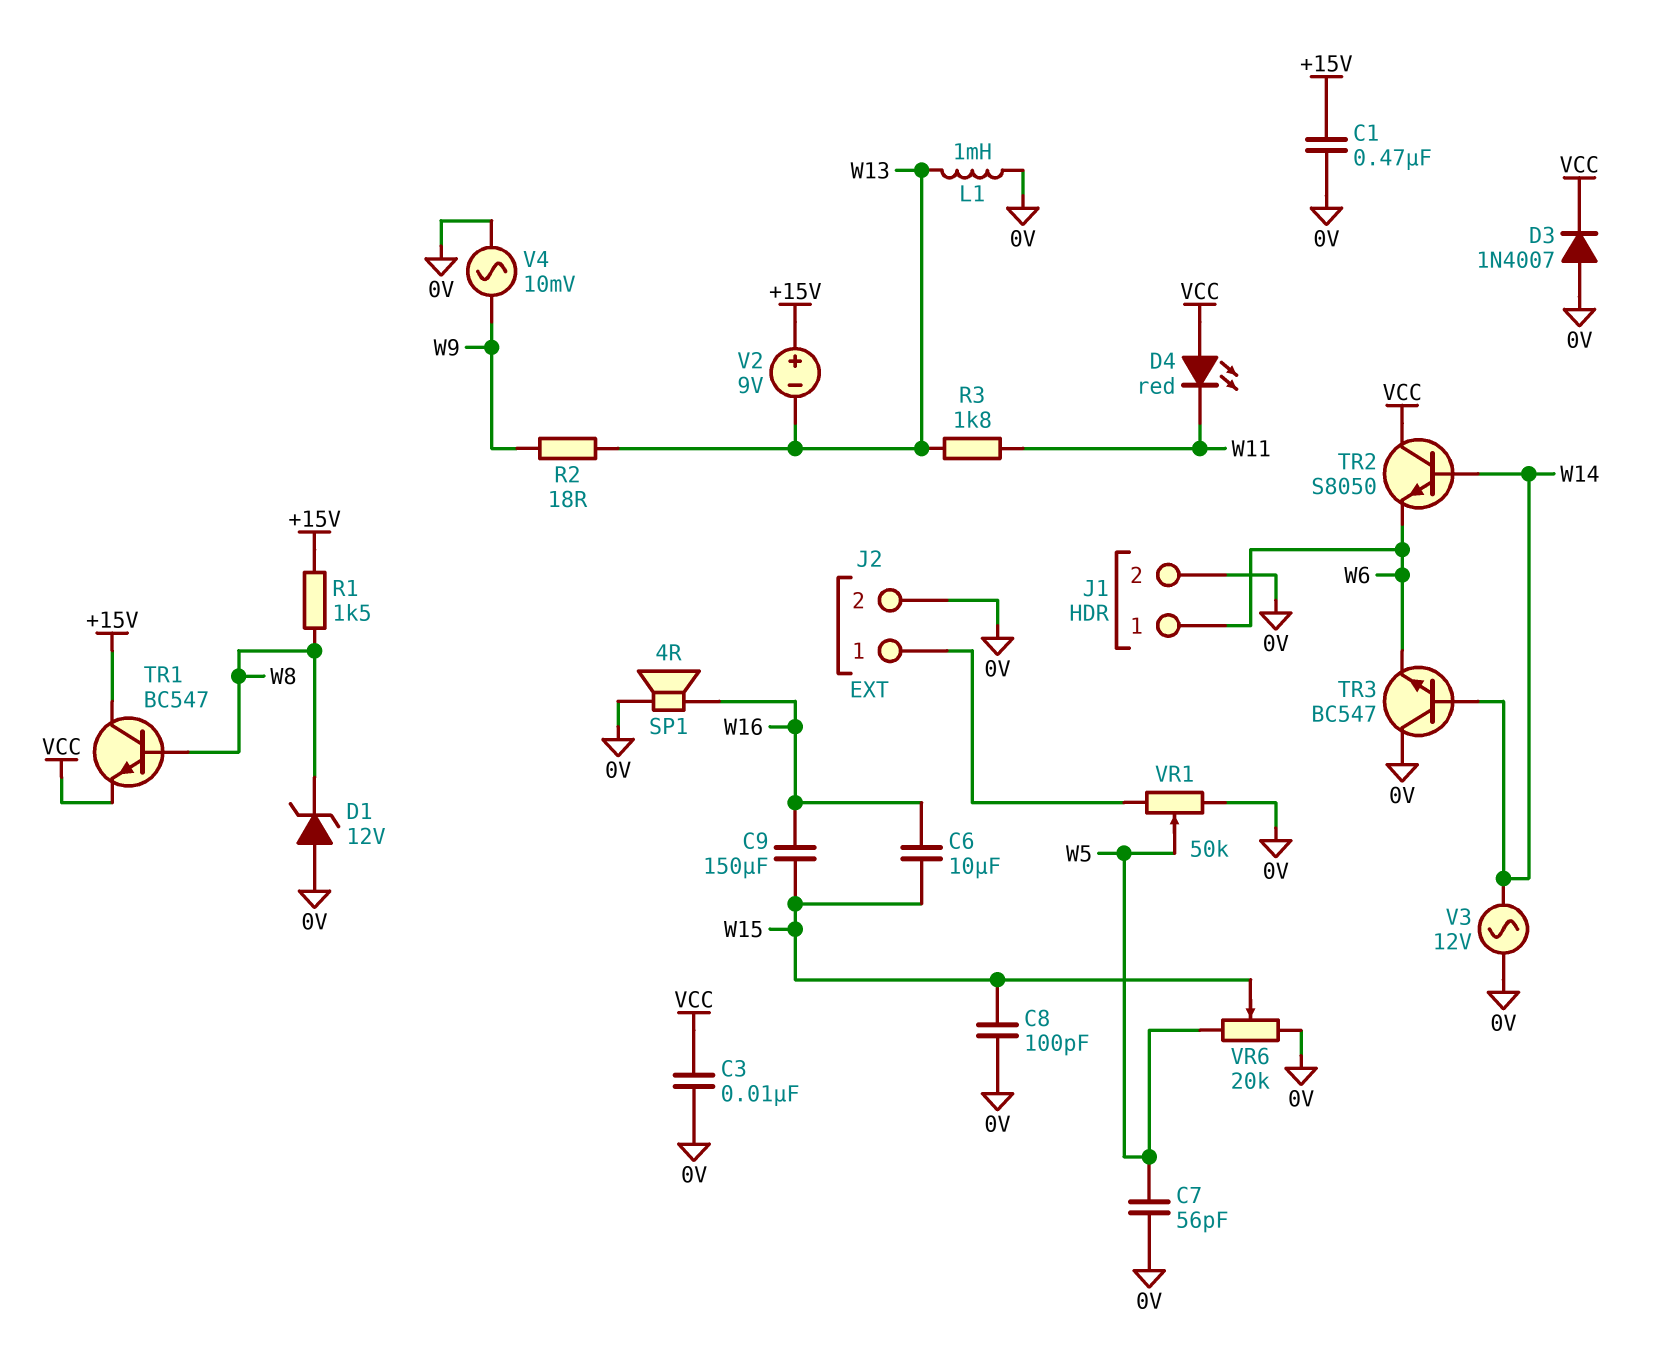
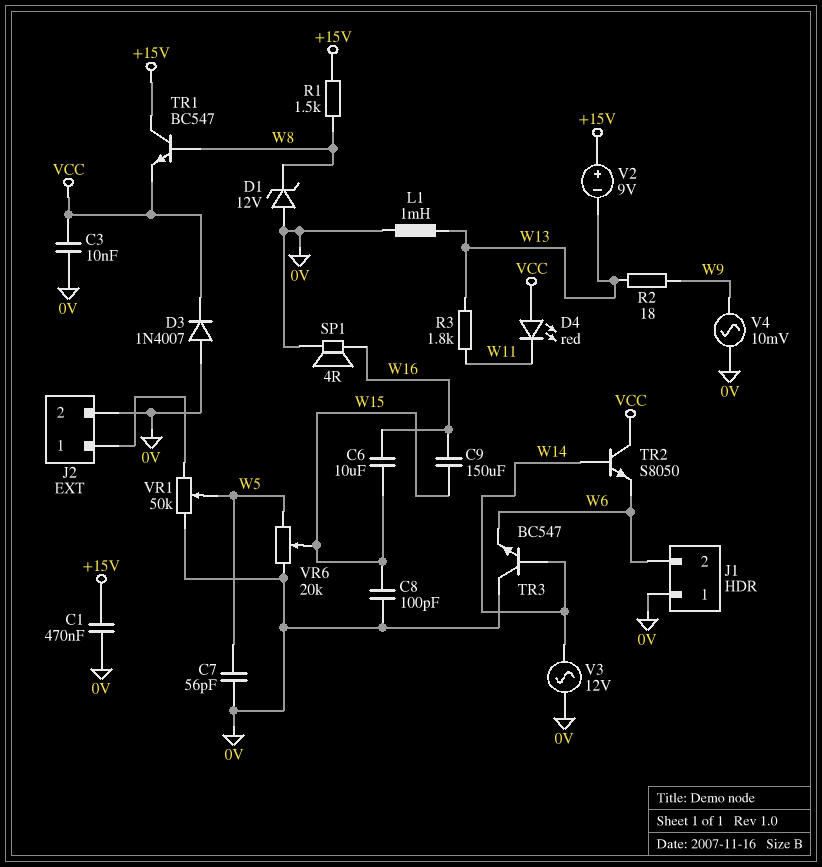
J1 pin 1: W6 -> 0V
J1 pin 2: 0V -> W6

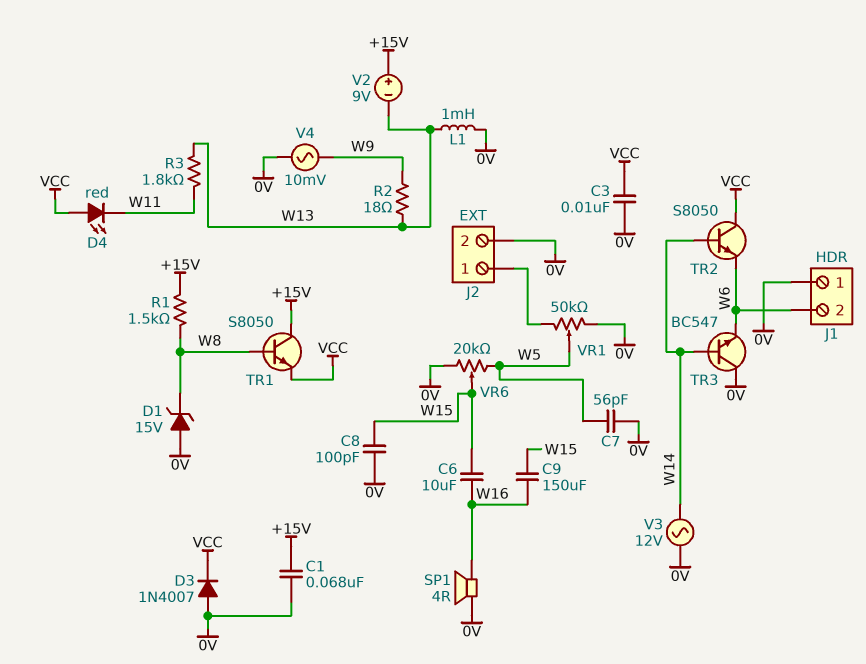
C1: 470nF (+15V, 0V) -> 68nF (+15V, 0V)
D1: zener 12V (A 0V, K W8) -> zener 15V (A 0V, K W8)
TR1: NPN BC547 (B W8, C +15V, E VCC) -> NPN S8050 (B W8, C +15V, E VCC)

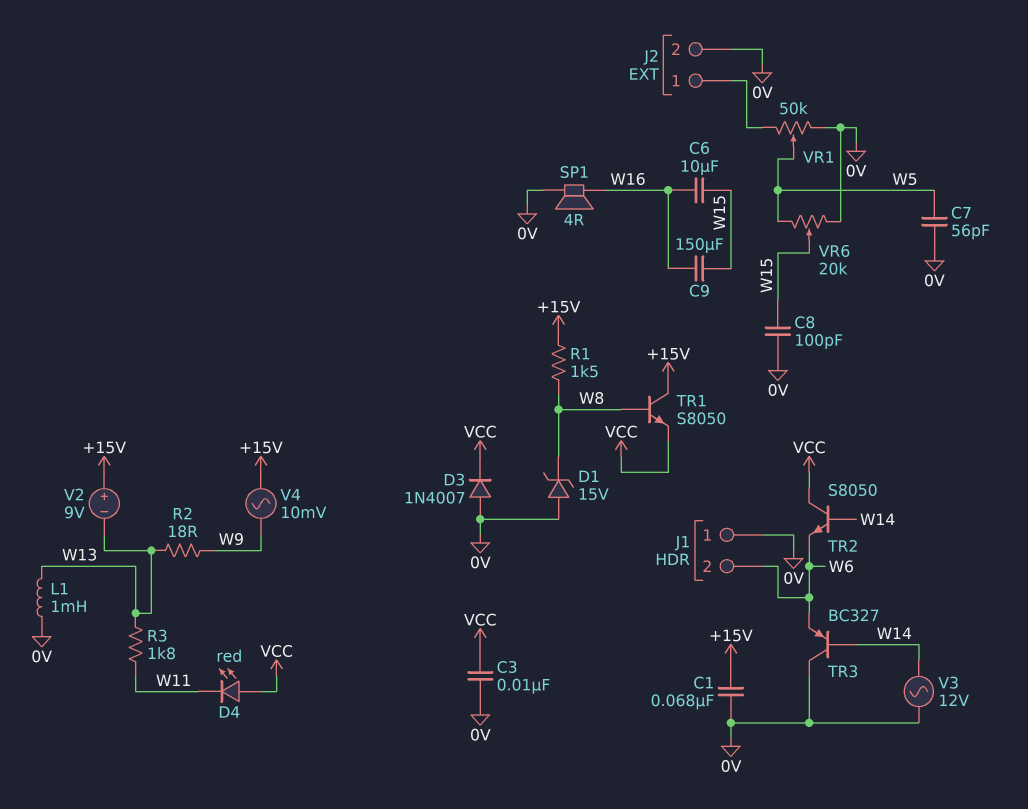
TR3: NPN BC547 (B W14, C 0V, E W6) -> PNP BC327 (B W14, C 0V, E W6)
V4: AC 10mV (0V, W9) -> AC 10mV (+15V, W9)

